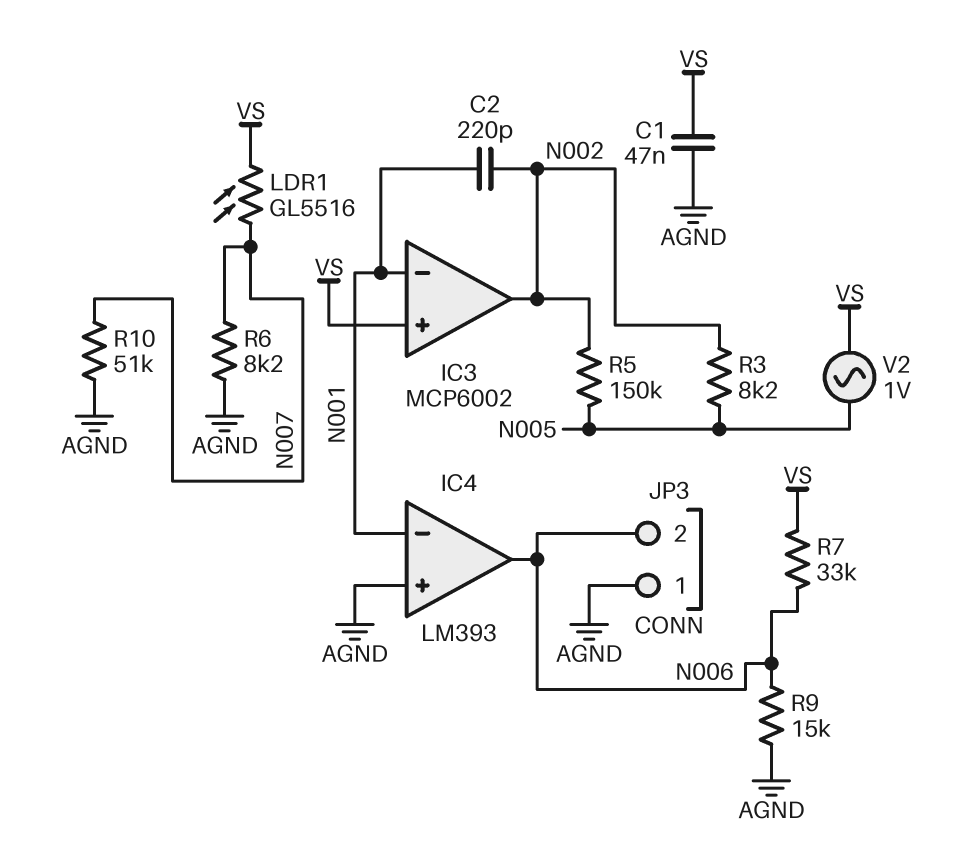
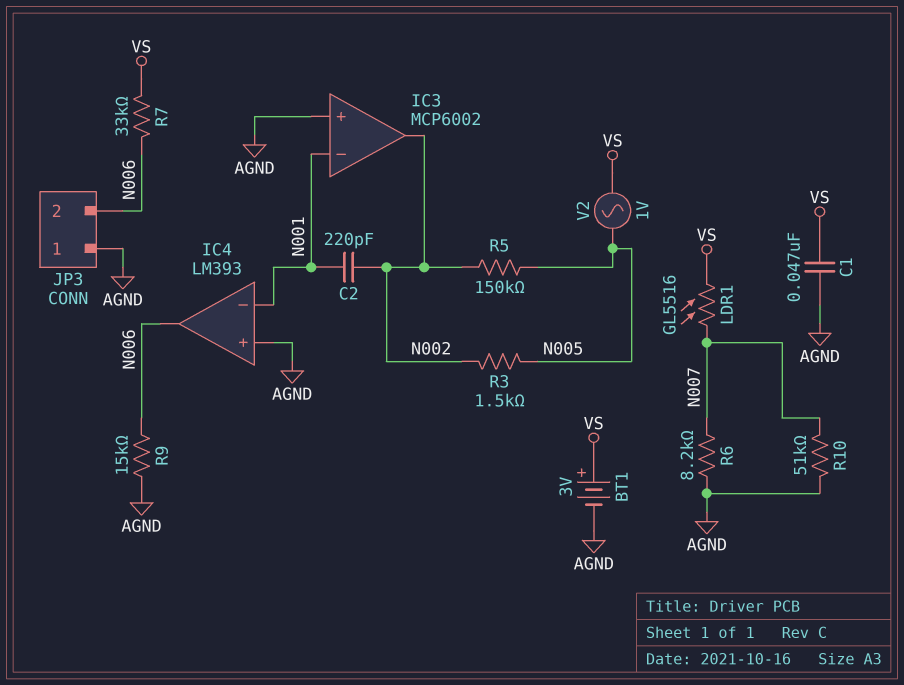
BT1: none -> 3V (plus VS, minus AGND)
IC3 pin in+: VS -> AGND
R3: 8.2k (N002, N005) -> 1.5k (N002, N005)

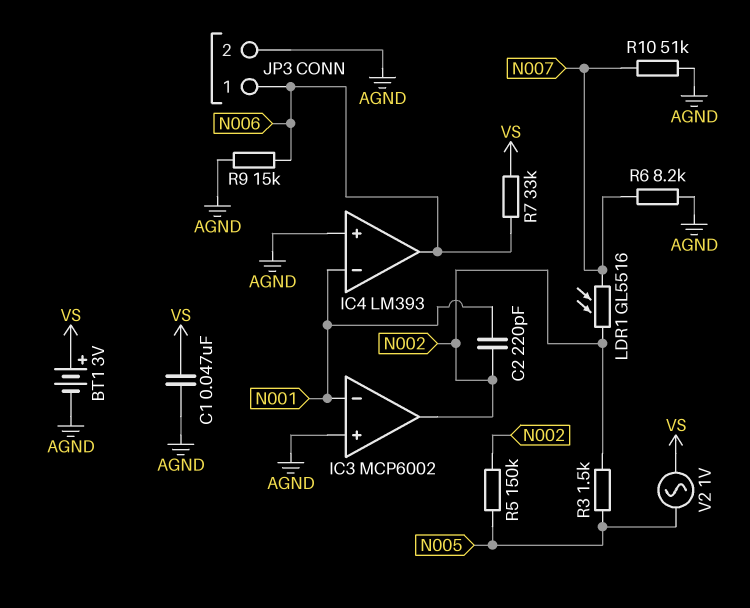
JP3 pin 1: AGND -> N006
JP3 pin 2: N006 -> AGND
LDR1: GL5516 (N007, VS) -> GL5516 (N002, N007)

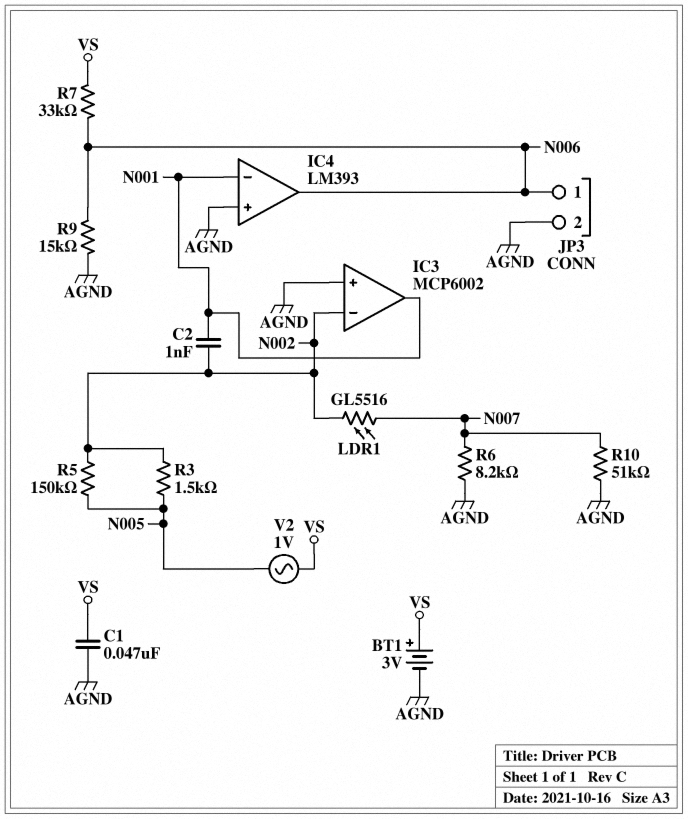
C2: 220pF (N001, N002) -> 1nF (N001, N002)
IC3 pin in-: N001 -> N002
IC3 pin out: N002 -> N001

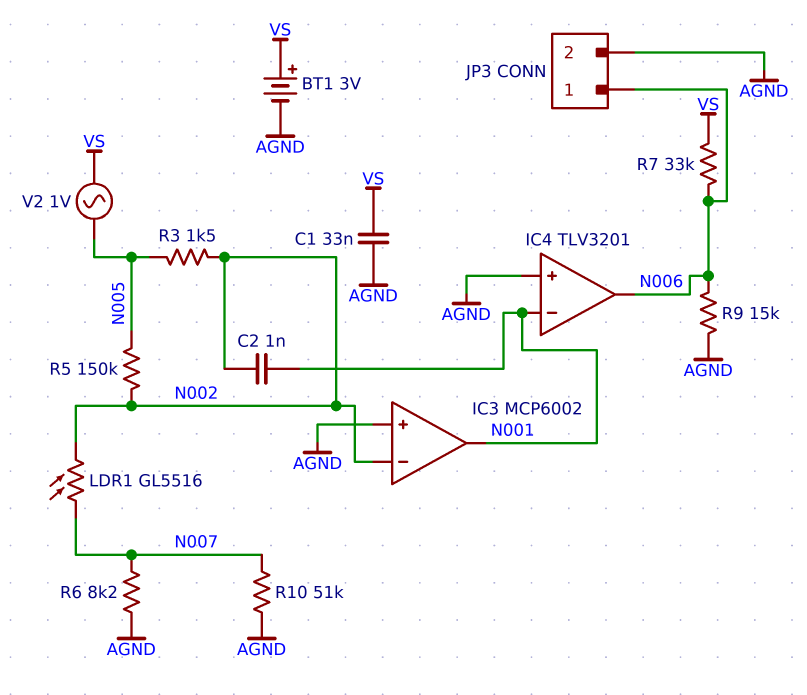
C1: 47nF (AGND, VS) -> 33nF (AGND, VS)
IC4: LM393 -> TLV3201

